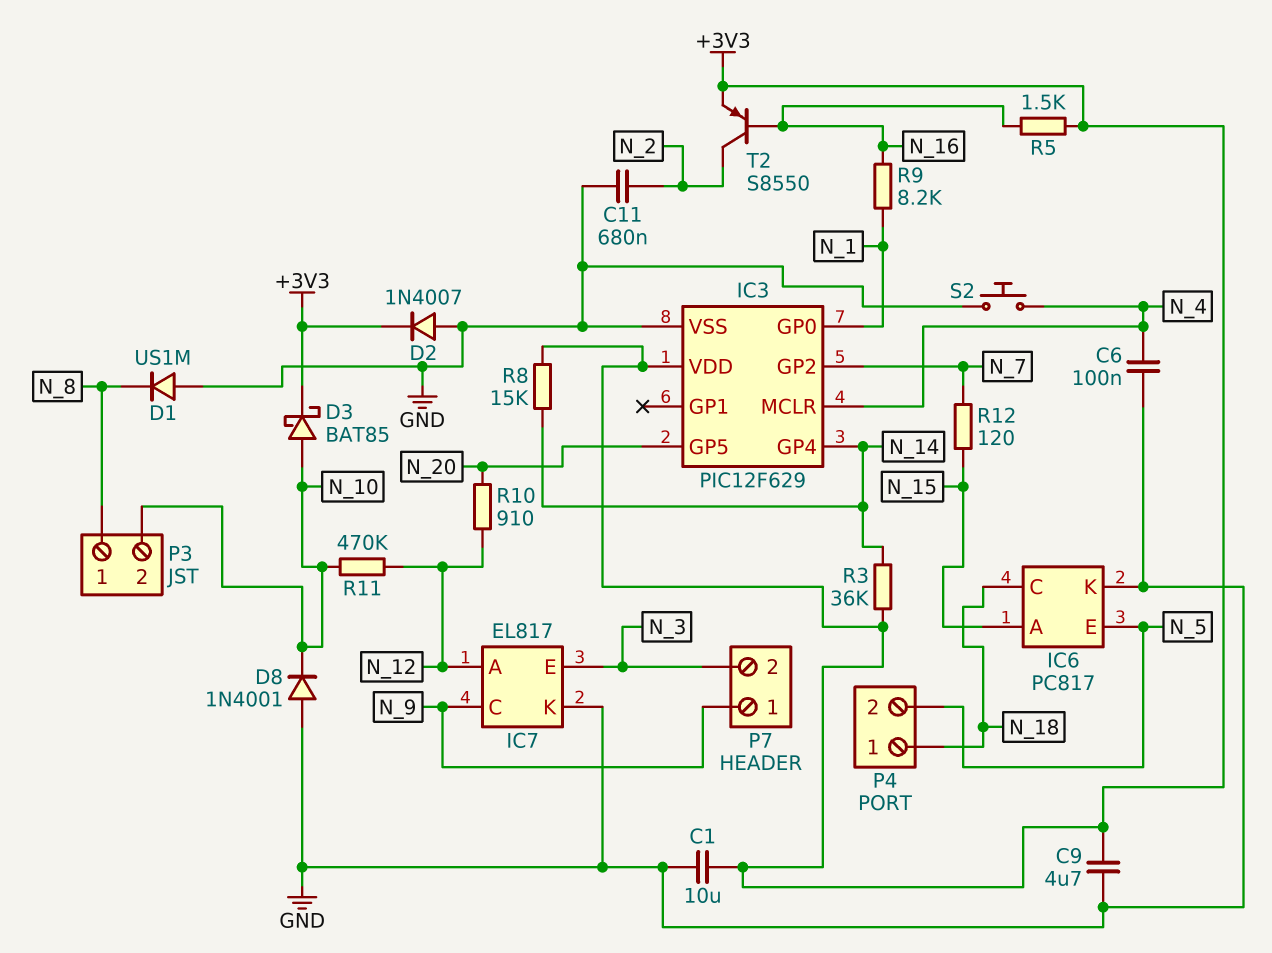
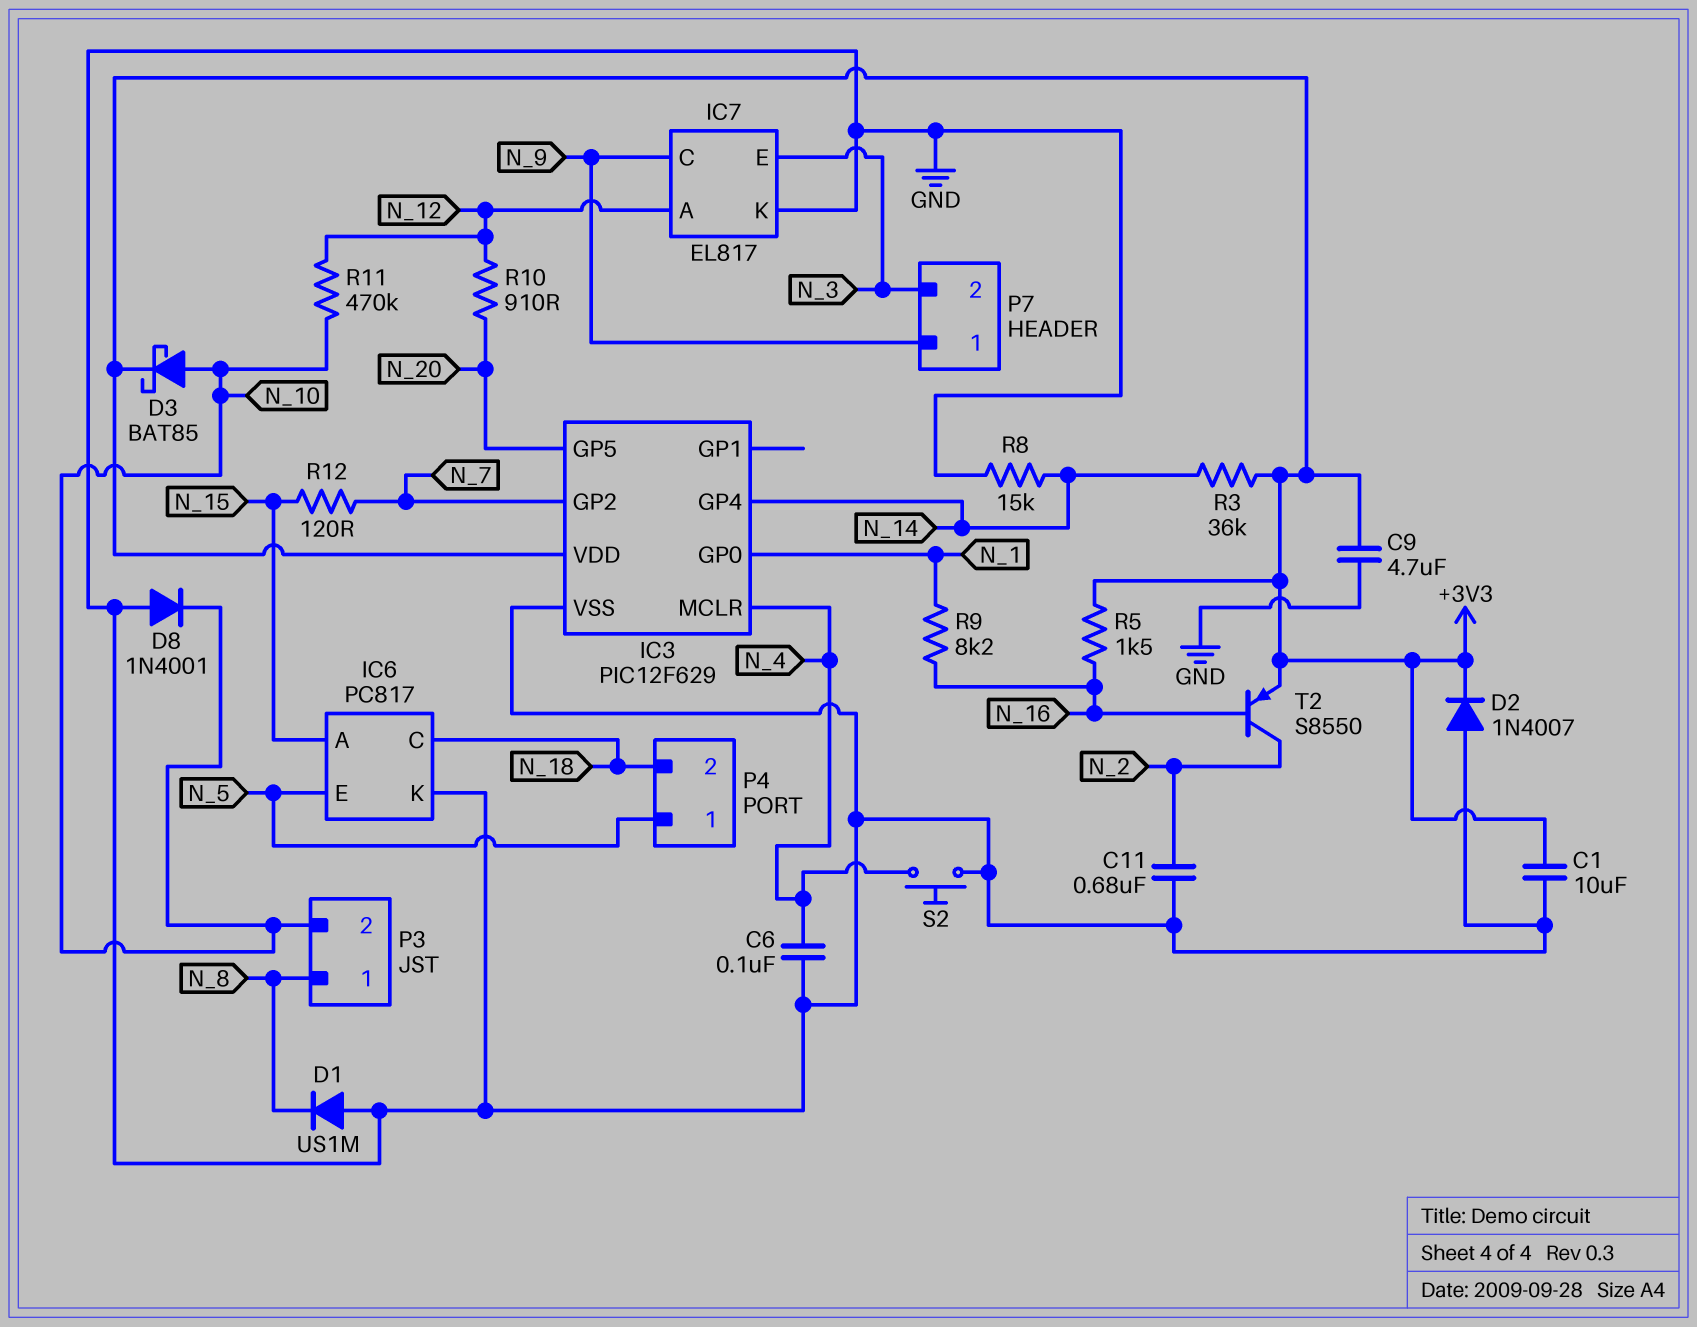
P4 pin 1: N_18 -> N_5
P4 pin 2: N_5 -> N_18
R8: 15k (+3V3, N_14) -> 15k (GND, N_14)

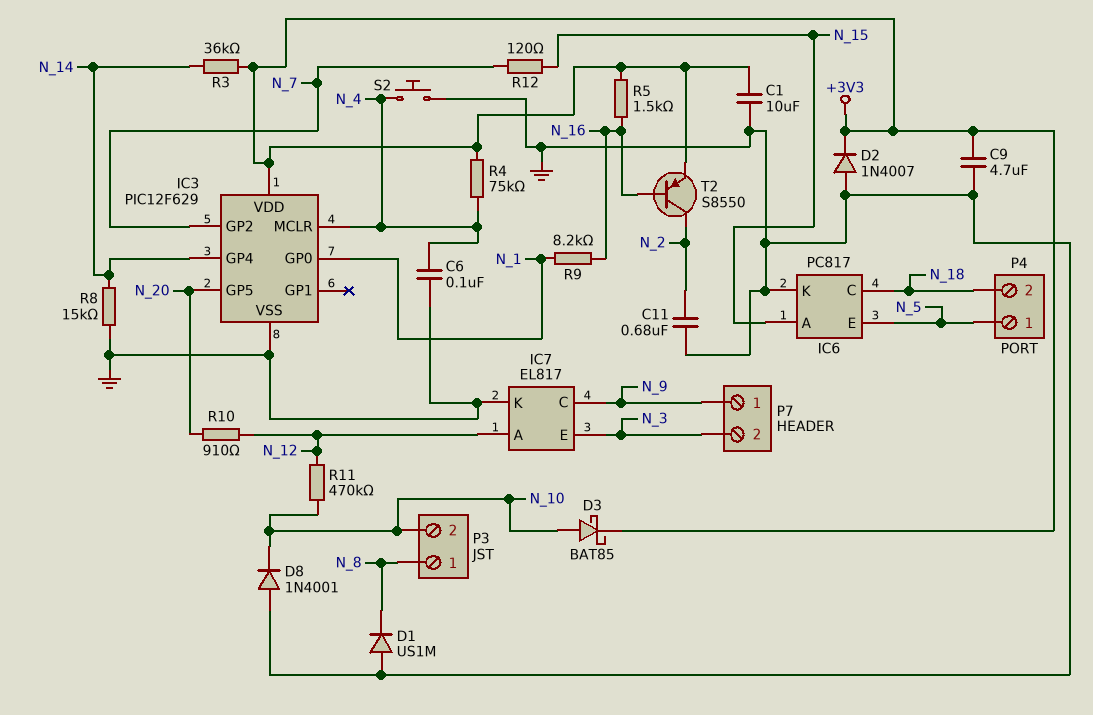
R4: none -> 75k (+3V3, N_4)

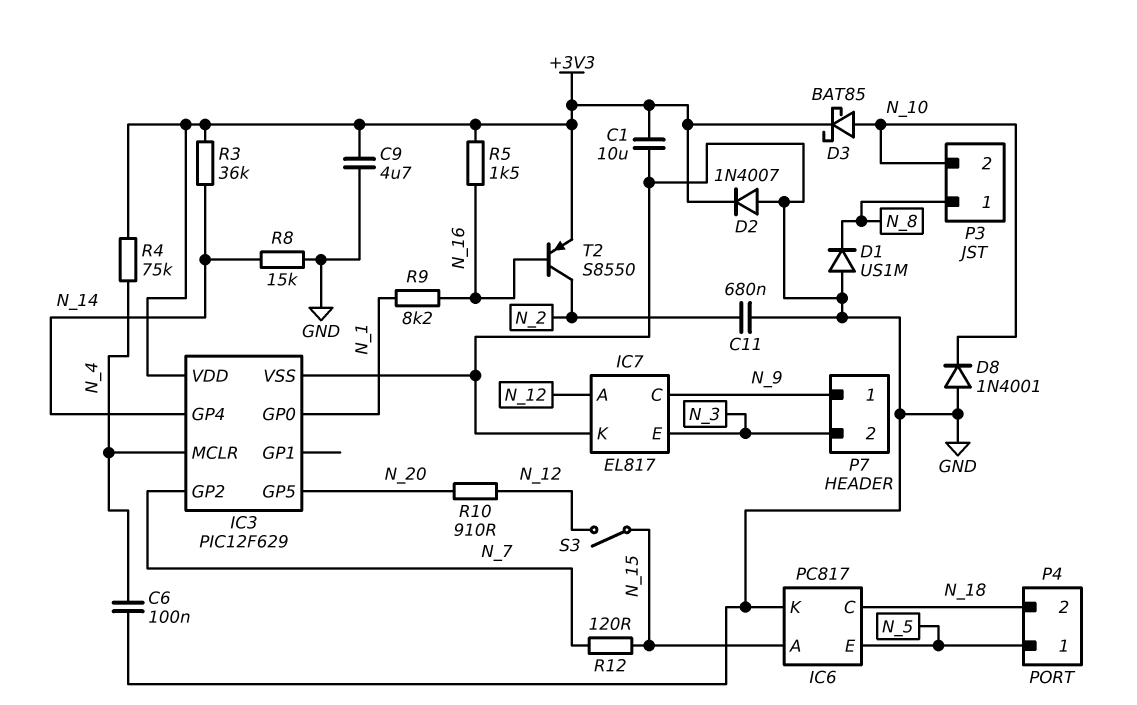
R11: 470k (N_10, N_12) -> none
S2: button (GND, N_4) -> none
S3: none -> switch (N_12, N_15)

